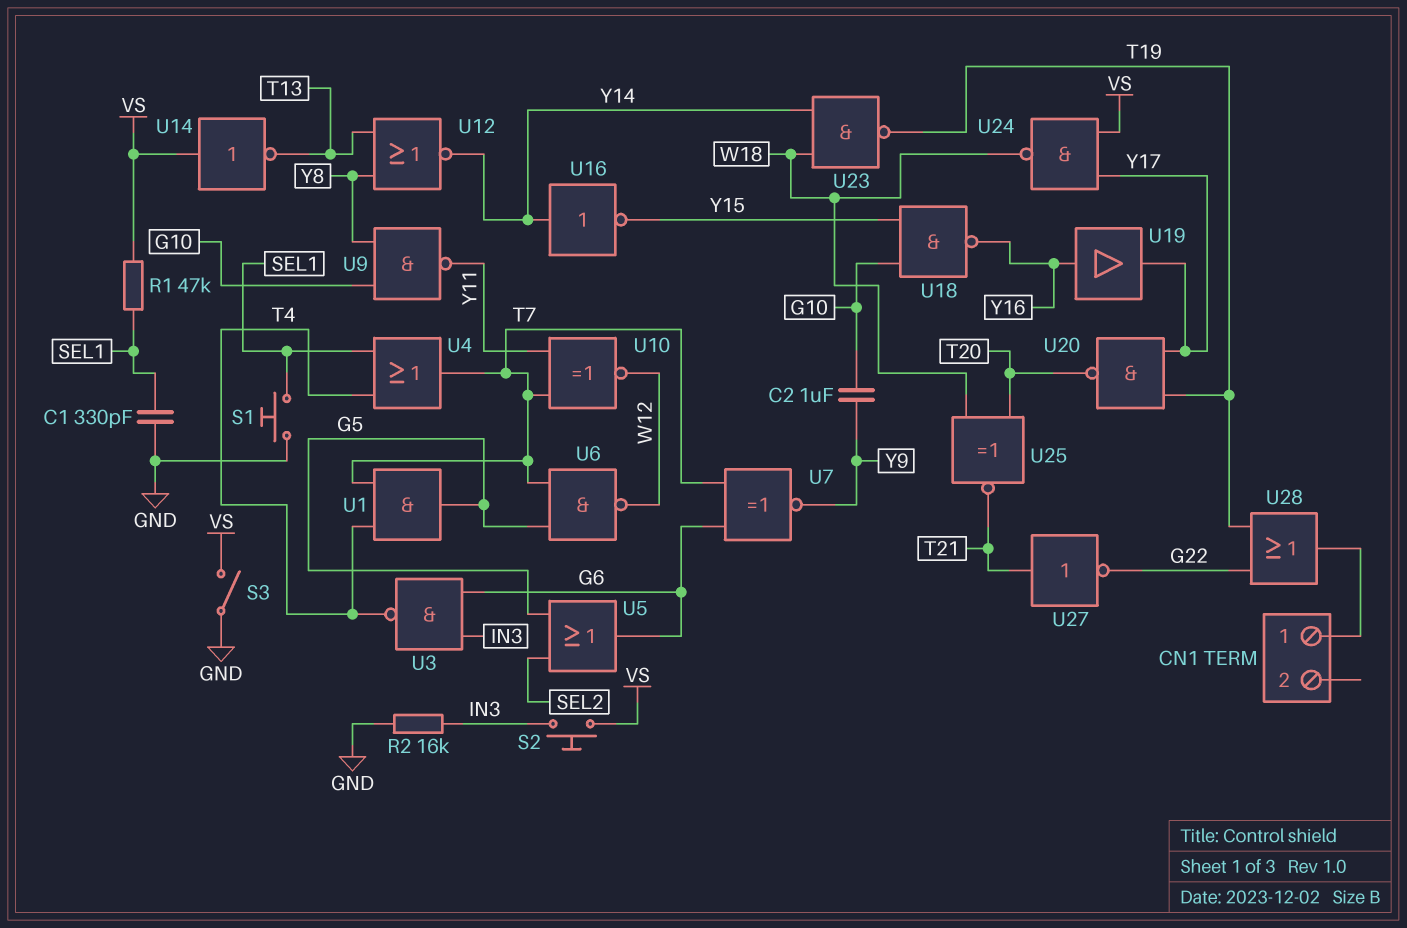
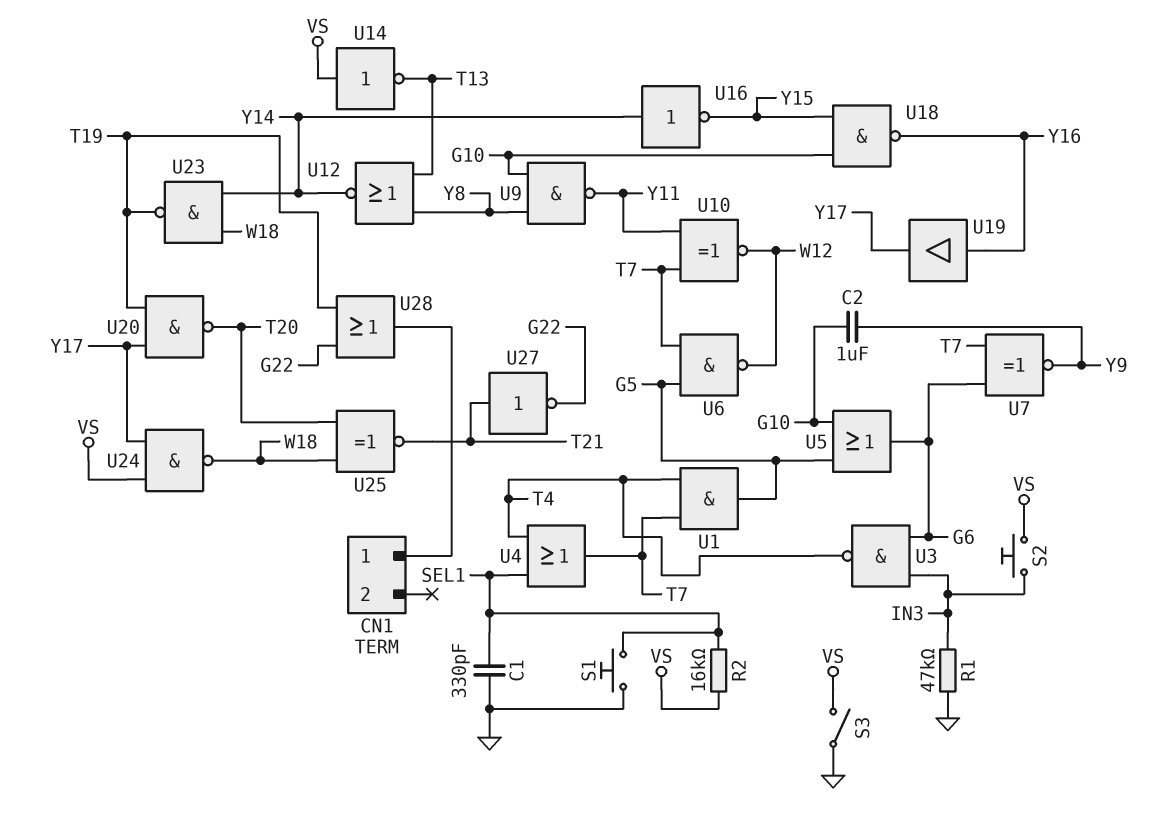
R1: 47k (SEL1, VS) -> 47k (GND, IN3)
R2: 16k (GND, IN3) -> 16k (SEL1, VS)
U5: OR (in G5, in SEL2, out G6) -> OR (in G5, in G10, out G6)

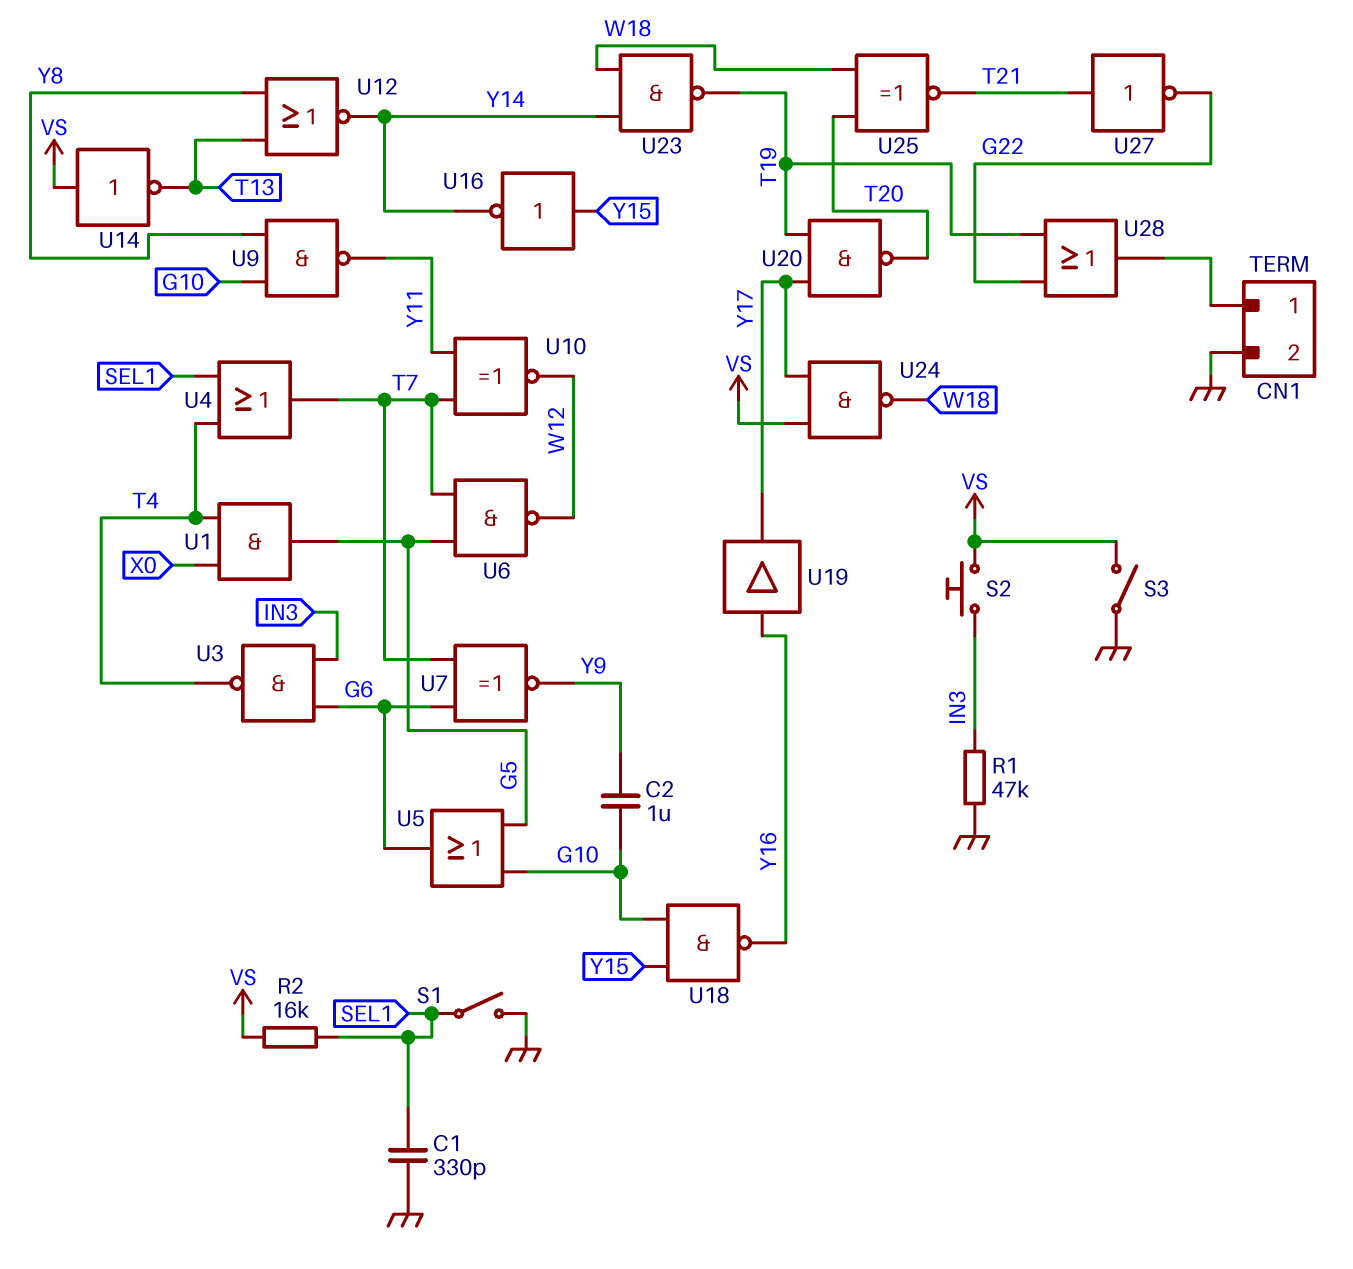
CN1 pin 2: none -> GND
S1: button (GND, SEL1) -> switch (GND, SEL1)
U1: AND (in T4, in T7, out G5) -> AND (in T4, in X0, out G5)
U16: NOT (in Y14, out Y15) -> NOT (in Y15, out Y14)

